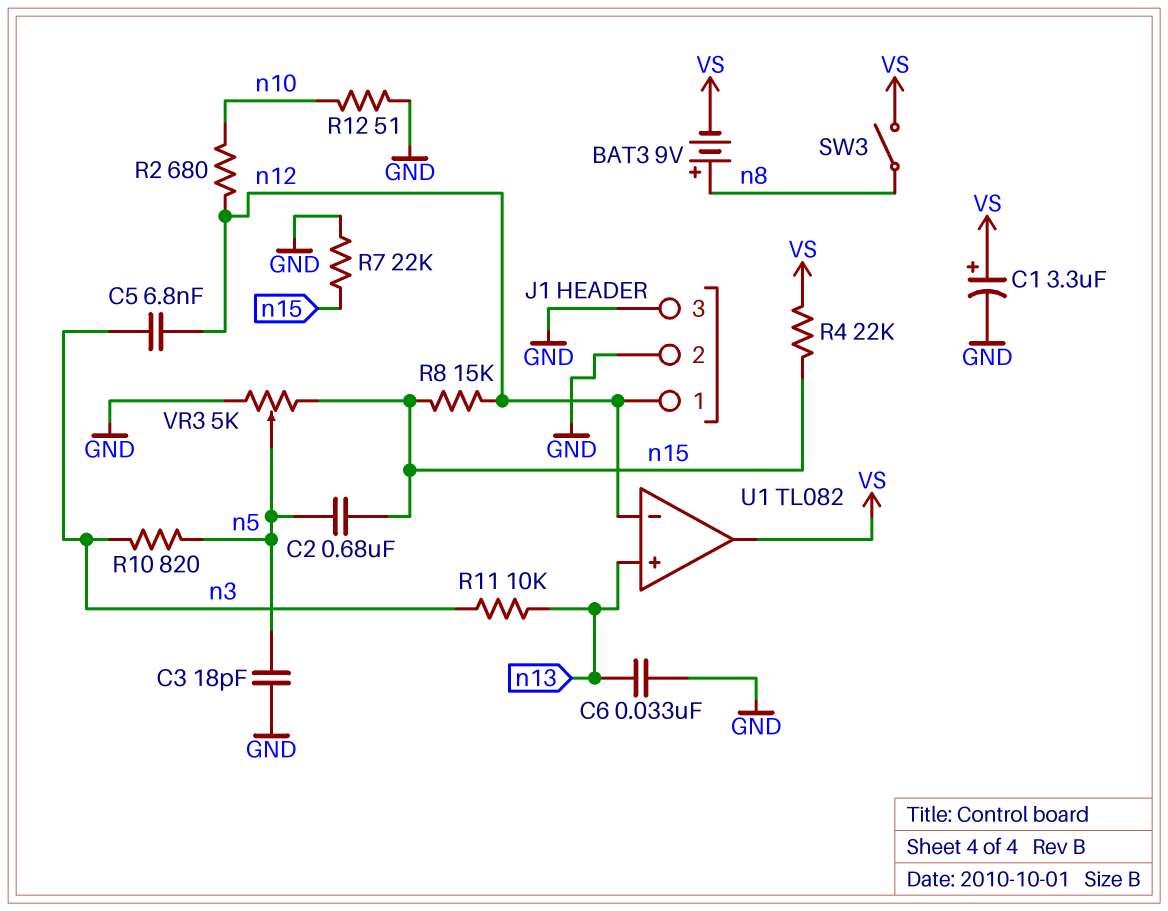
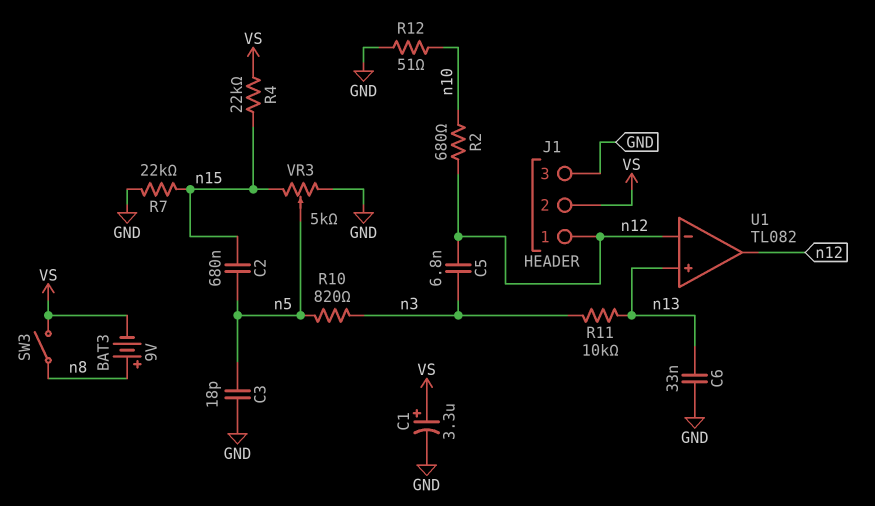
J1 pin 2: GND -> VS
R8: 15k (n12, n15) -> none
U1 pin out: VS -> n12

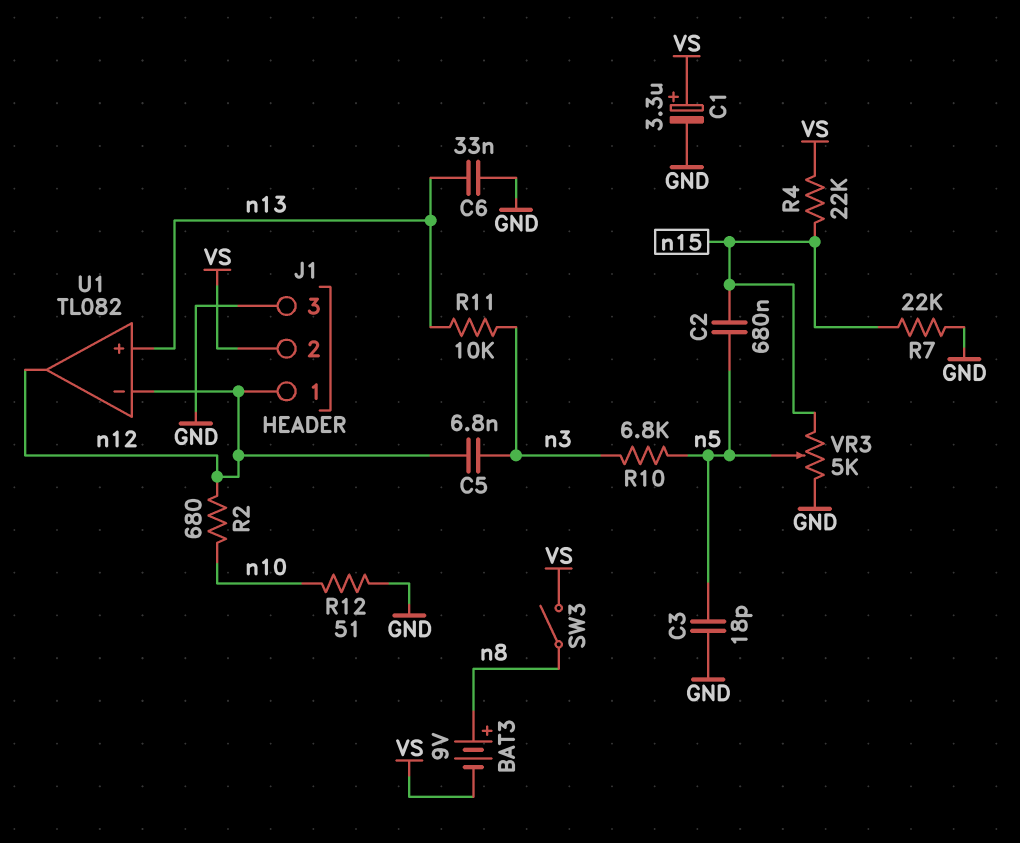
R10: 820 (n3, n5) -> 6.8k (n3, n5)

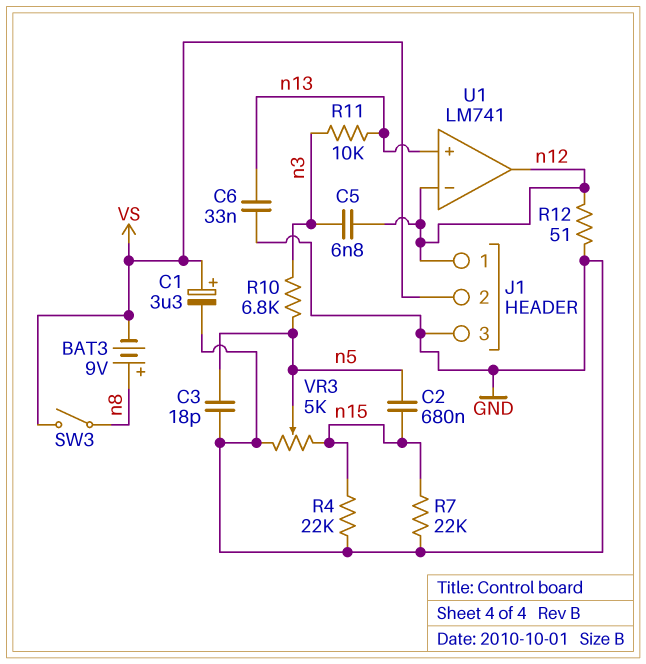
R2: 680 (n10, n12) -> none
R4: 22k (VS, n15) -> 22k (GND, n15)
R12: 51 (GND, n10) -> 51 (GND, n12)
U1: TL082 -> LM741

